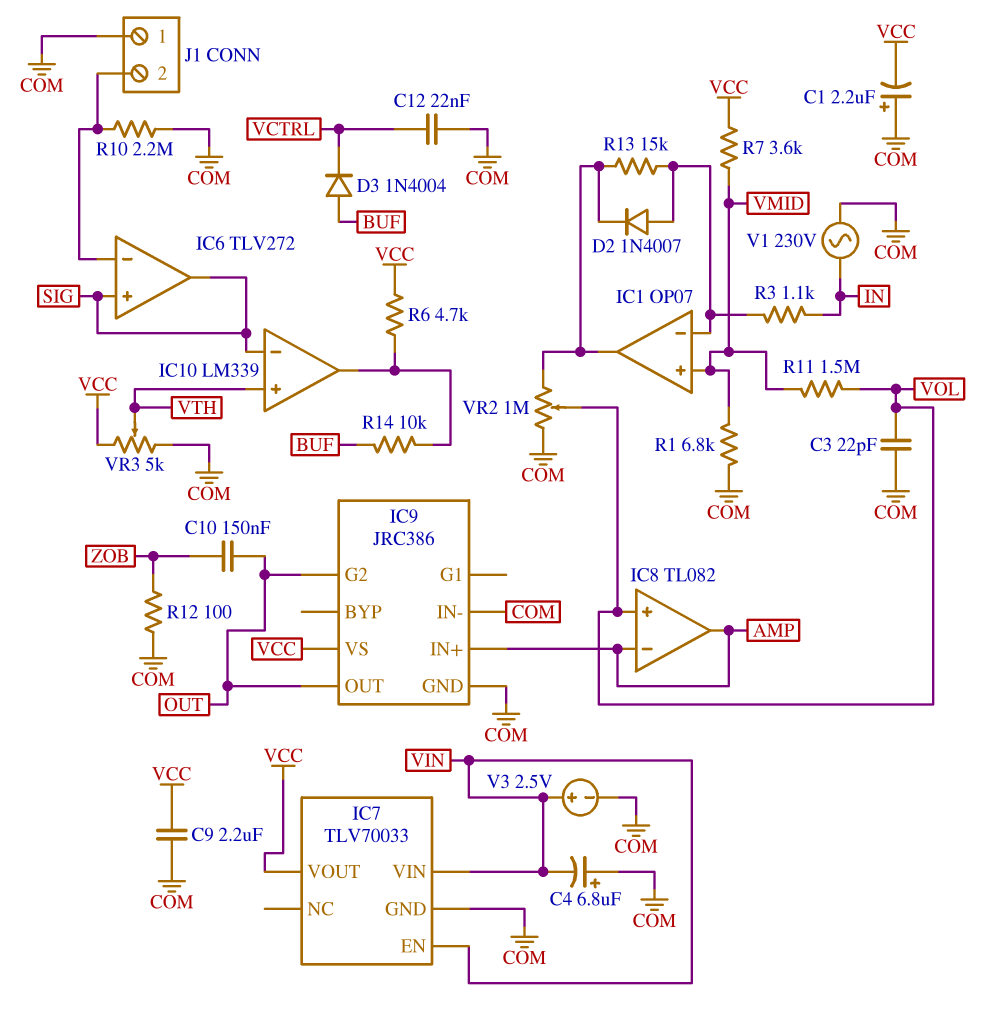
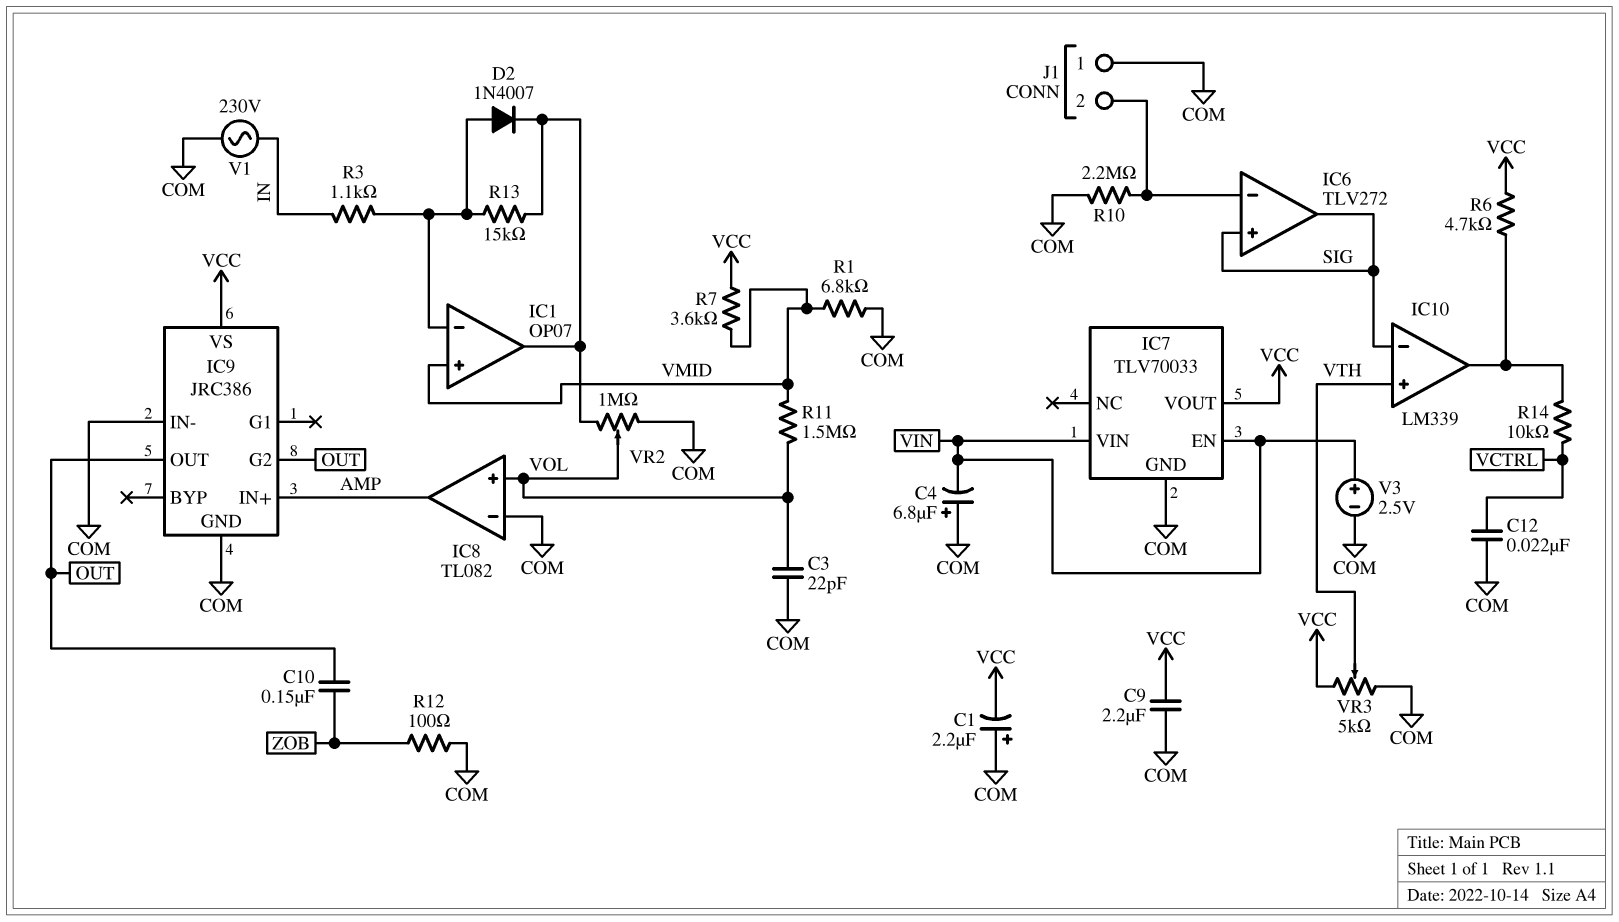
D3: diode 1N4004 (A BUF, K VCTRL) -> none
IC8 pin in-: AMP -> COM
R14: 10k (BUF, IC10/out) -> 10k (IC10/out, VCTRL)

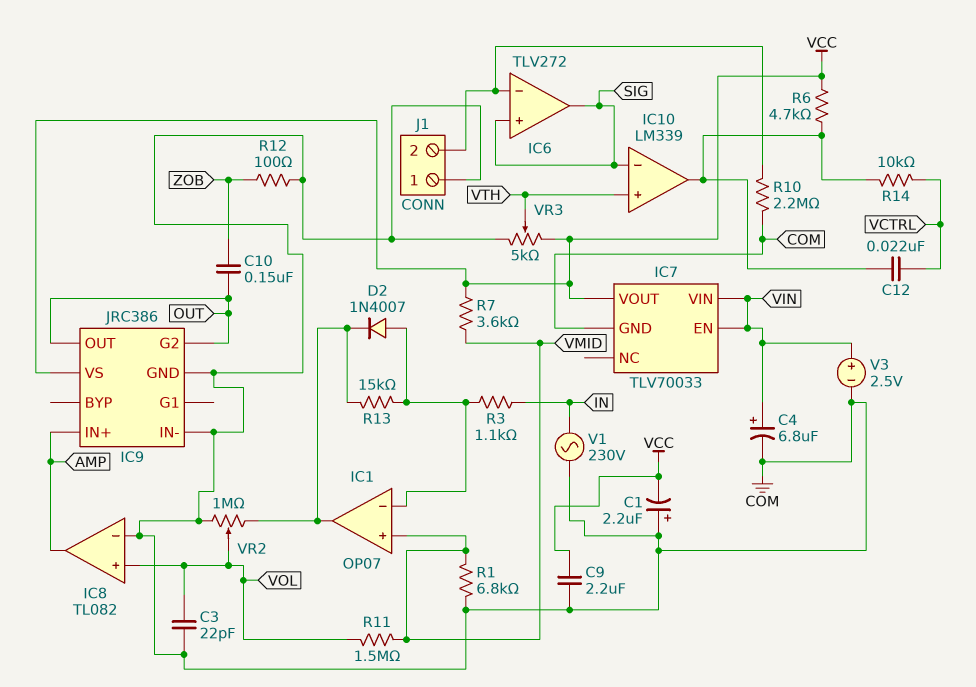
C4: 6.8uF (plus COM, minus VIN) -> 6.8uF (plus VIN, minus COM)
C12: 22nF (COM, VCTRL) -> 22nF (IC10/out, VCTRL)

